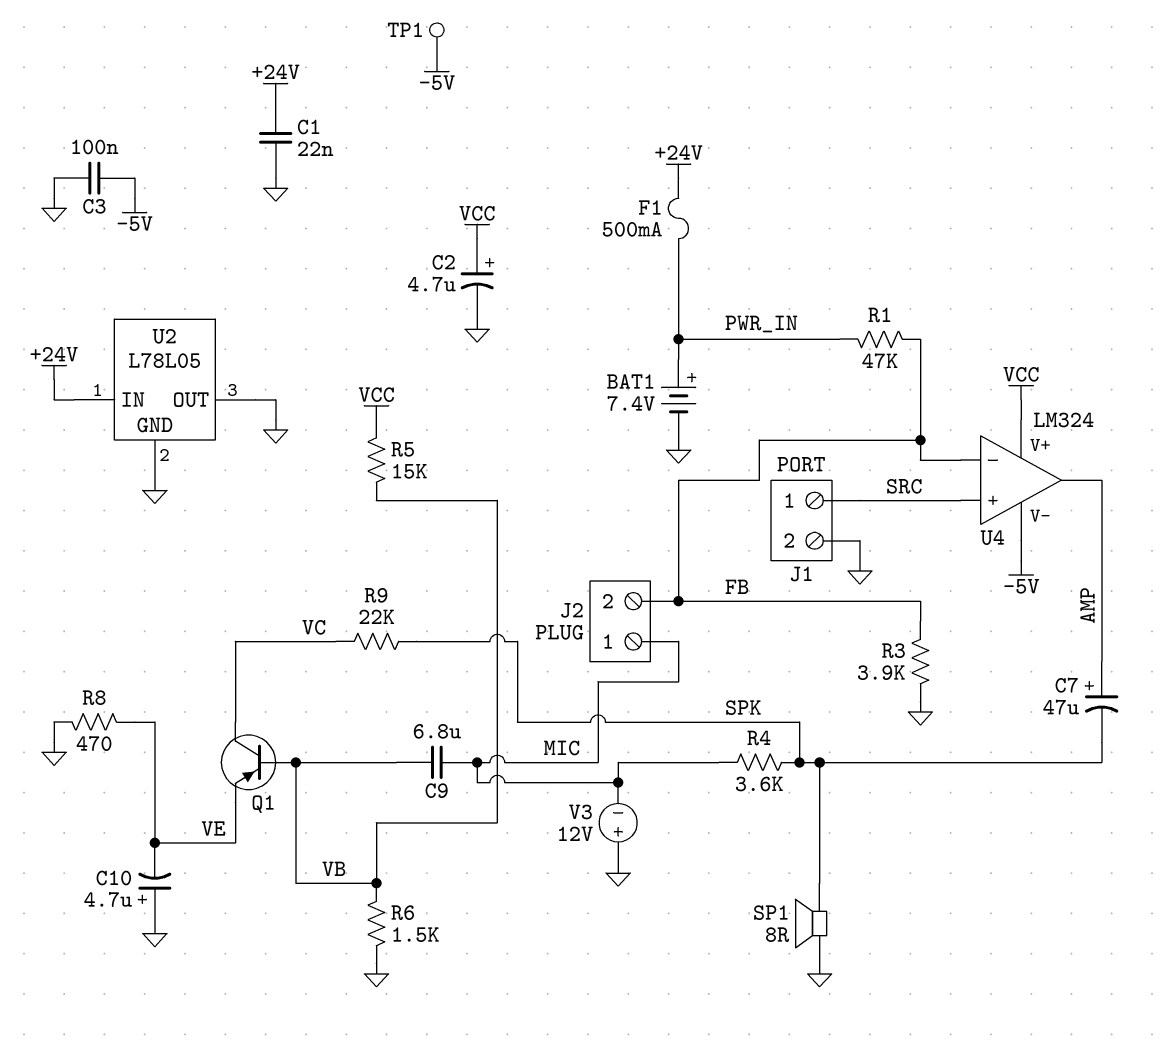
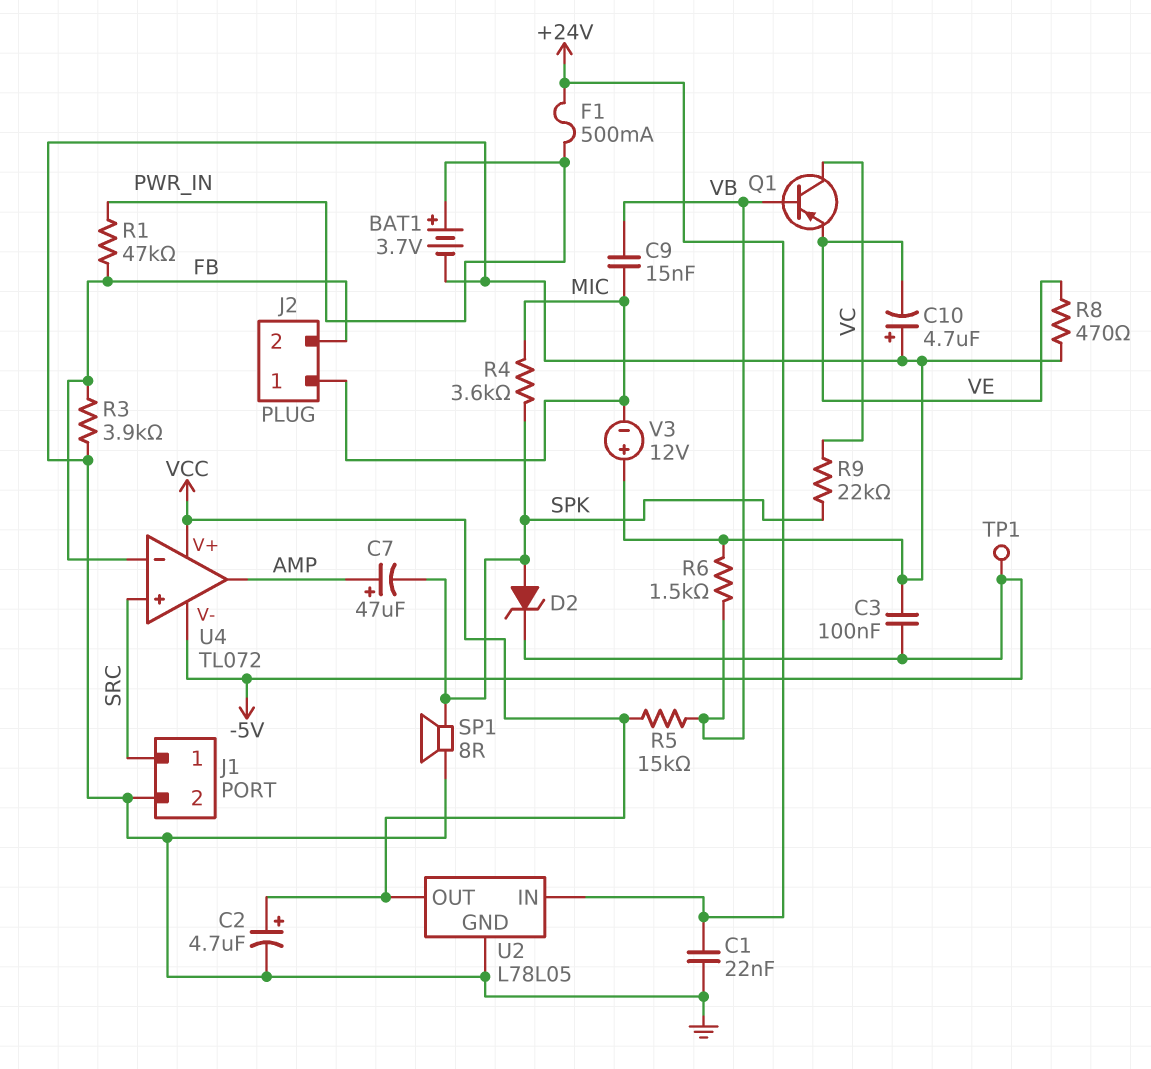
BAT1: 7.4V (plus PWR_IN, minus GND) -> 3.7V (plus PWR_IN, minus GND)
C9: 6.8uF (MIC, VB) -> 15nF (MIC, VB)
D2: none -> zener (A SPK, K -5V)
U2 pin OUT: GND -> VCC
U4: LM324 -> TL072

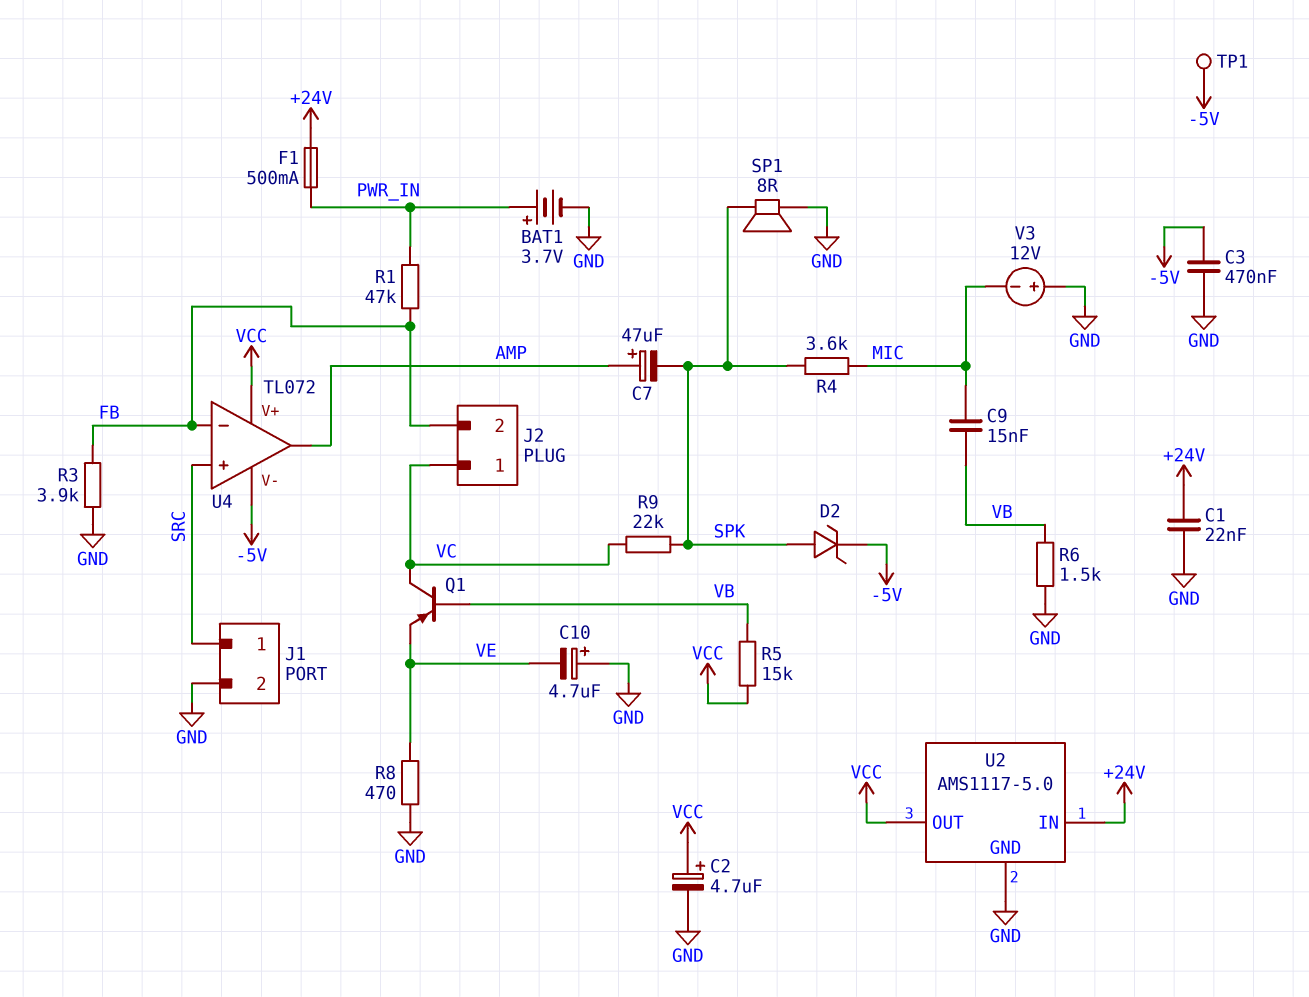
C3: 100nF (-5V, GND) -> 470nF (-5V, GND)
J2 pin 1: MIC -> VC
U2: L78L05 -> AMS1117-5.0

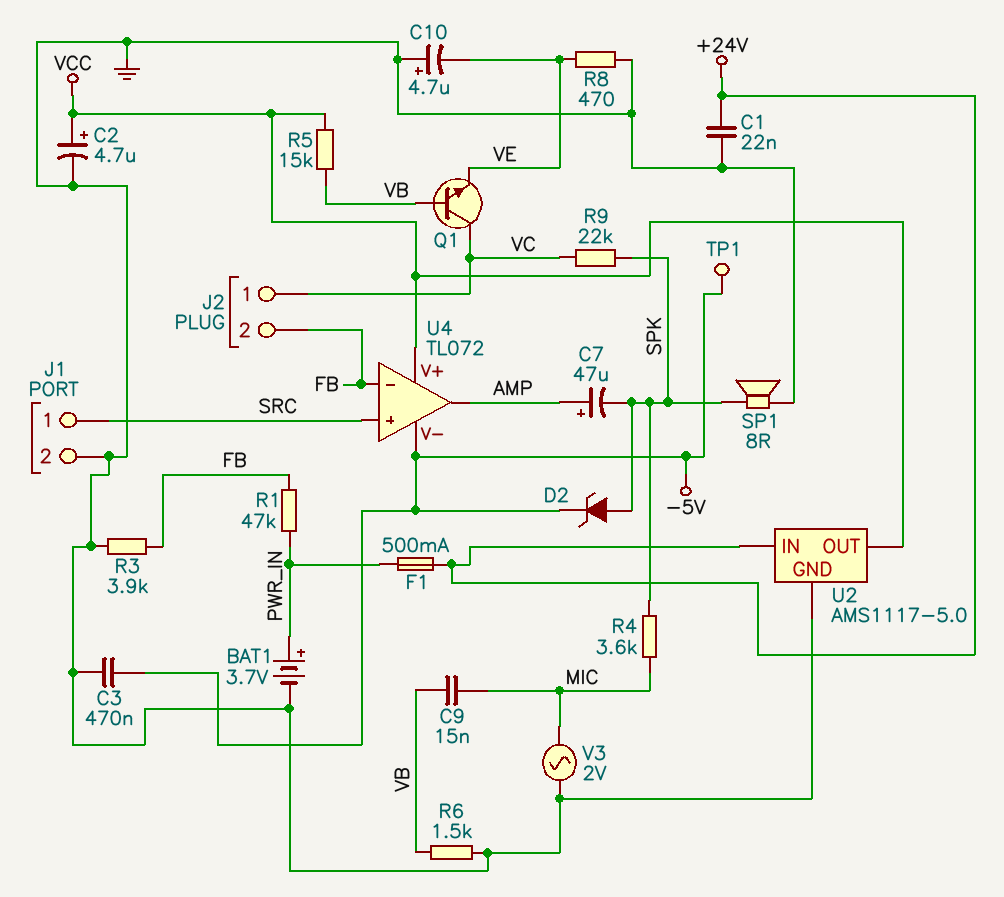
Q1: PNP (B VB, C VC, E VE) -> NPN (B VB, C VC, E VE)
V3: 12V (plus GND, minus MIC) -> AC 2V (GND, MIC)

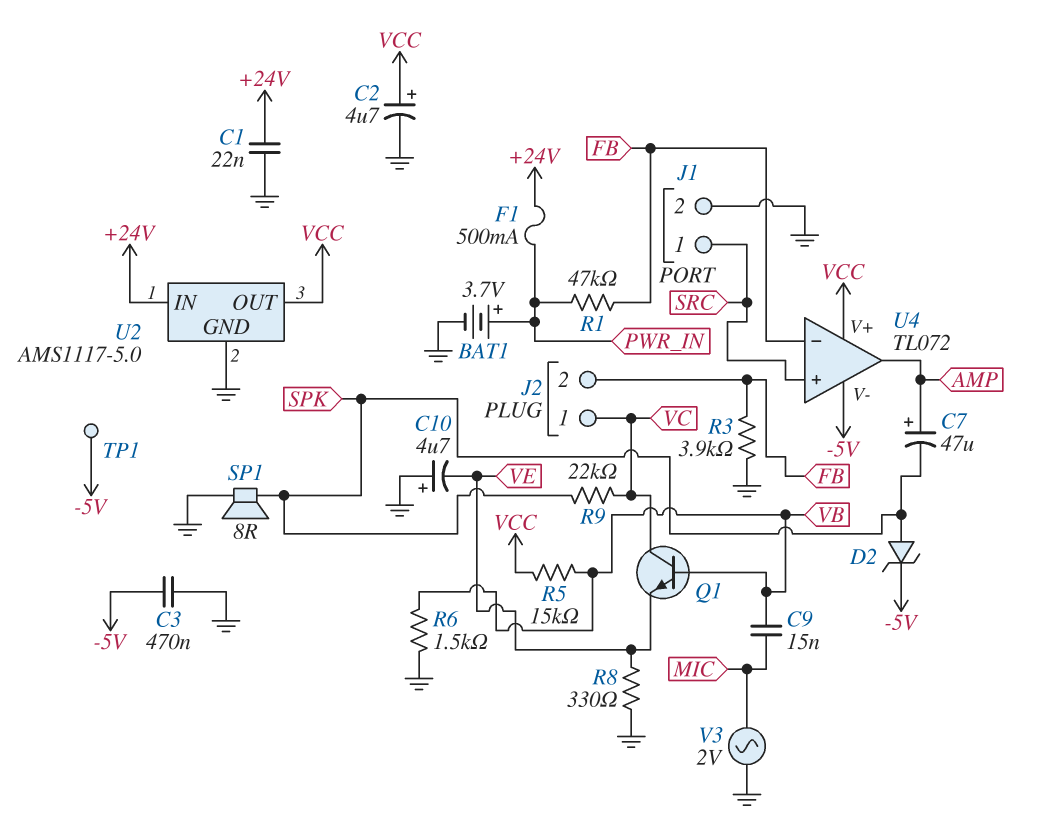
R4: 3.6k (MIC, SPK) -> none
R8: 470 (GND, VE) -> 330 (GND, VE)

